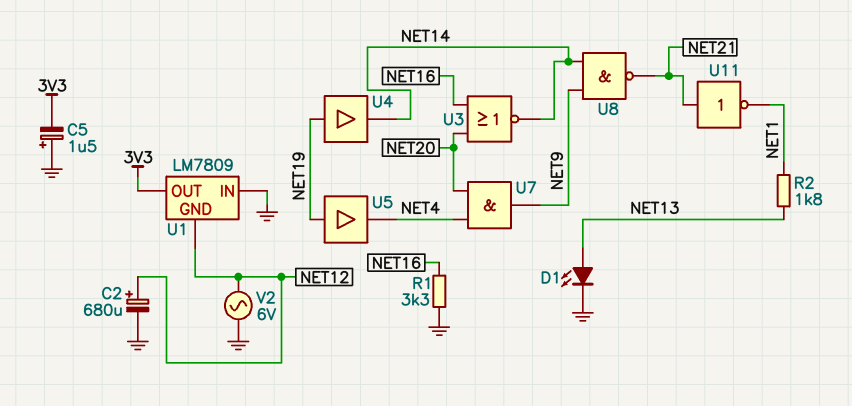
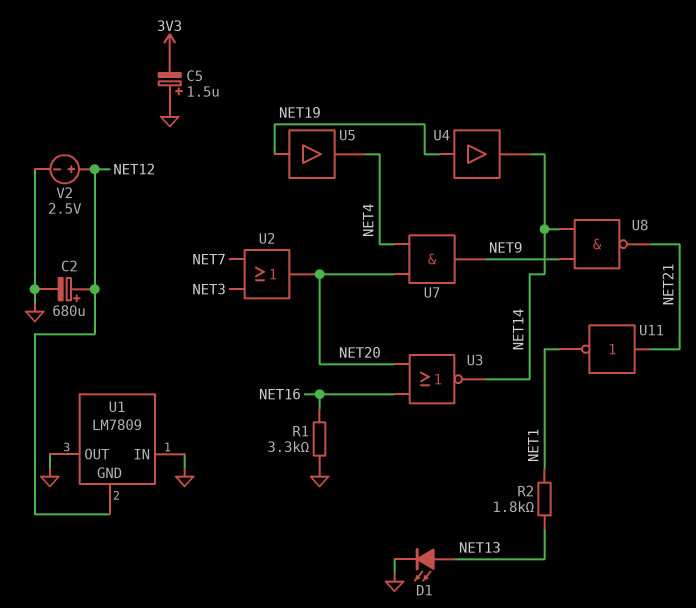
U1 pin OUT: 3V3 -> GND
U2: none -> OR (in NET3, in NET7, out NET20)
V2: AC 6V (GND, NET12) -> 2.5V (plus NET12, minus GND)

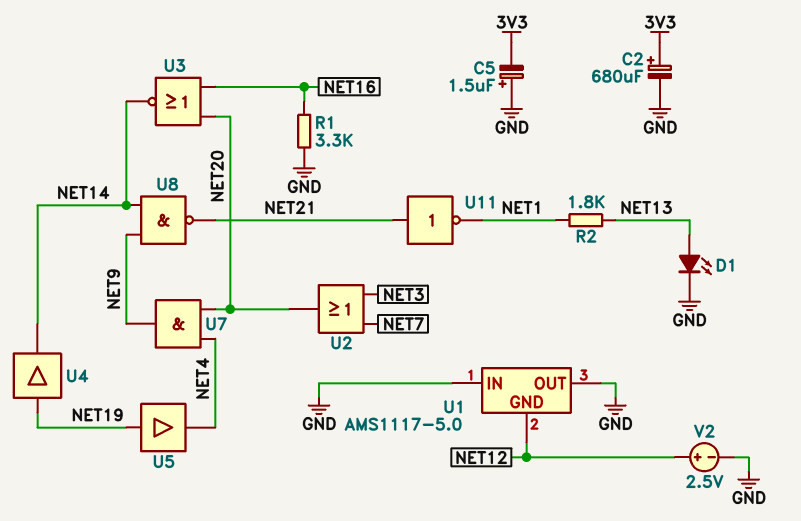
C2: 680uF (plus NET12, minus GND) -> 680uF (plus 3V3, minus GND)
U1: LM7809 -> AMS1117-5.0

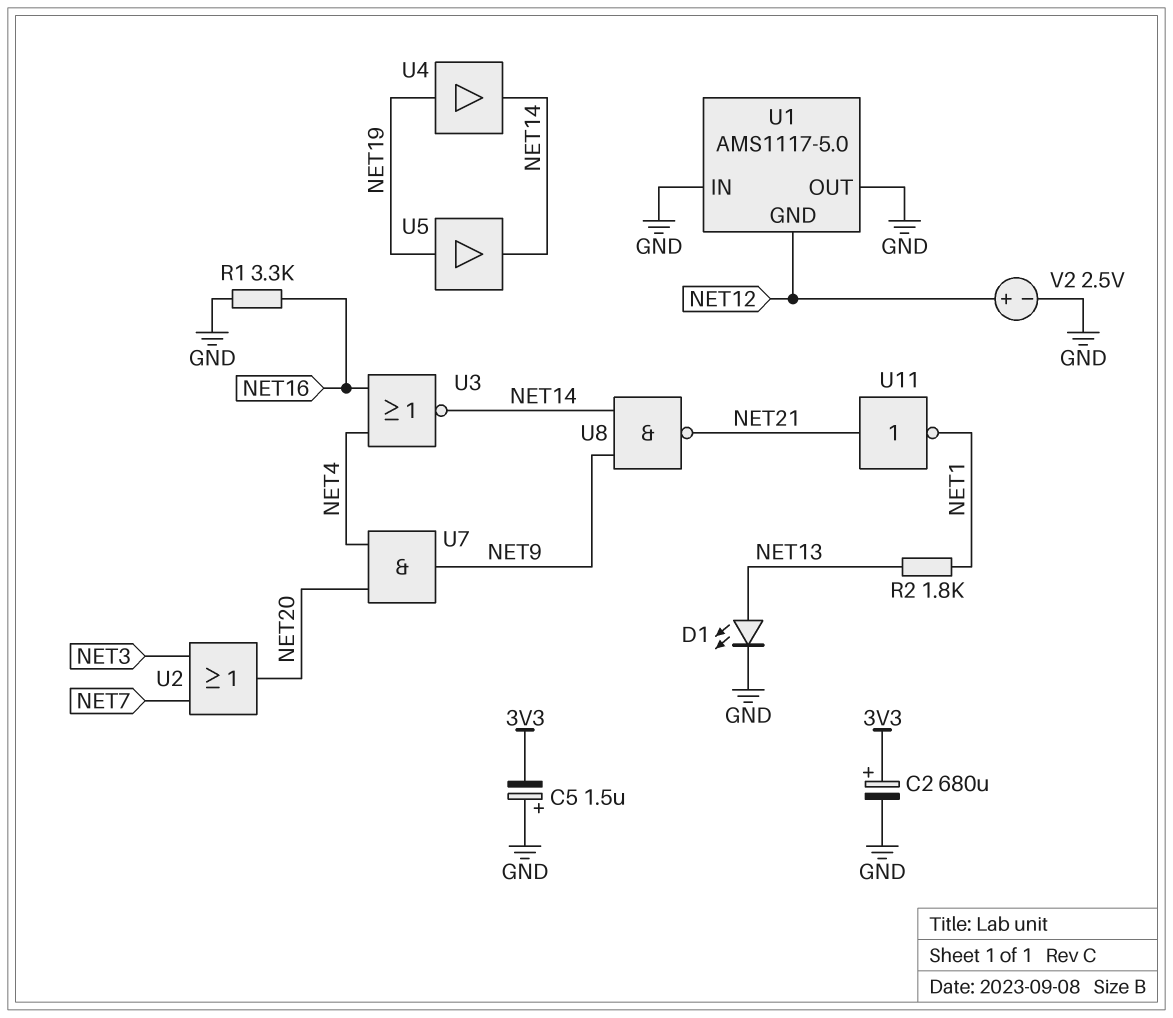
U3: NOR (in NET16, in NET20, out NET14) -> NOR (in NET4, in NET16, out NET14)
U5: buffer (in NET19, out NET4) -> buffer (in NET19, out NET14)

